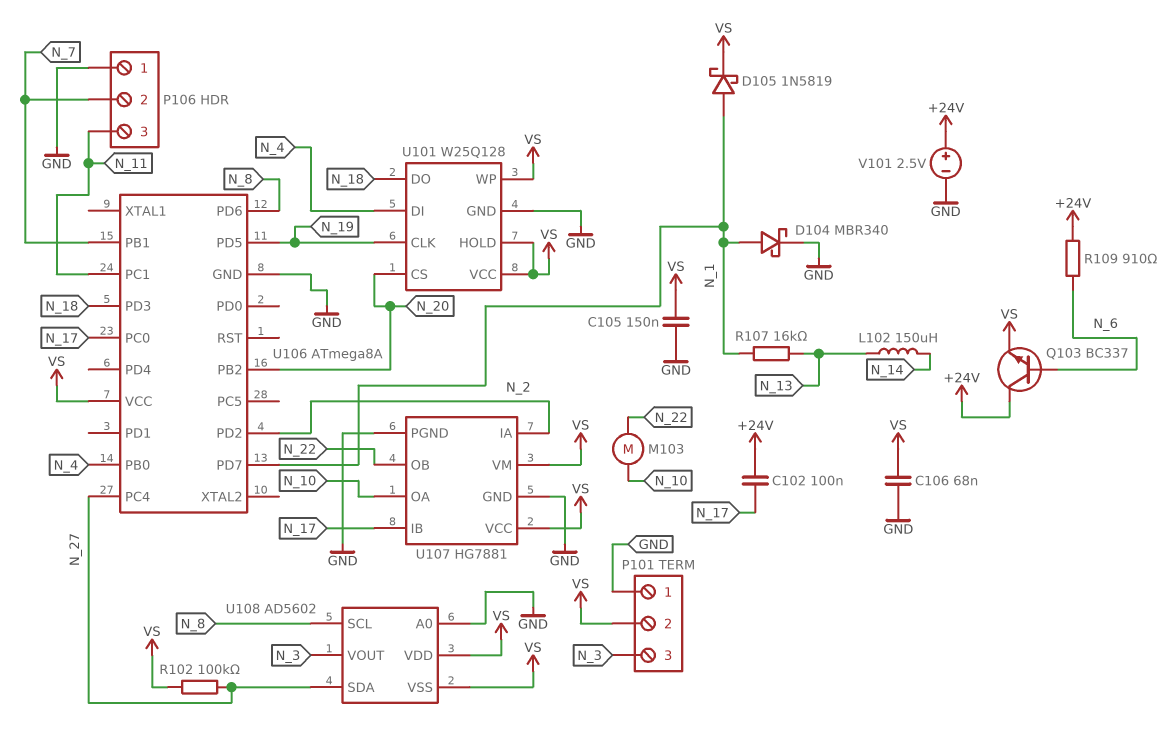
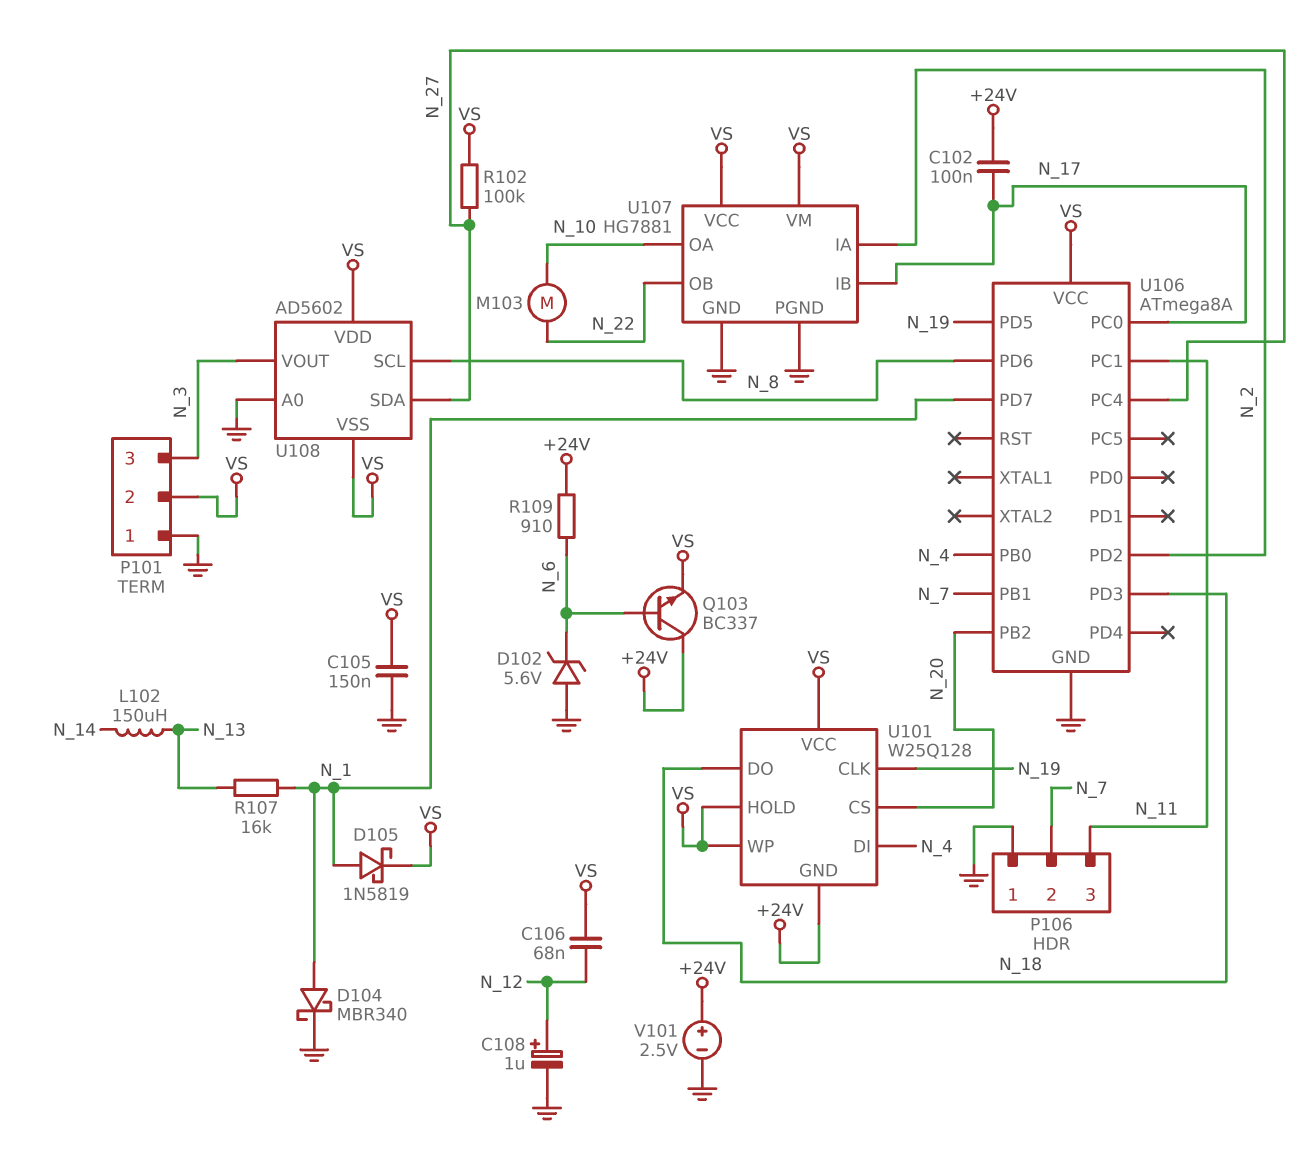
C106: 68nF (GND, VS) -> 68nF (N_12, VS)
C108: none -> 1uF (plus N_12, minus GND)
D102: none -> zener 5.6V (A GND, K N_6)
U101 pin GND: GND -> +24V

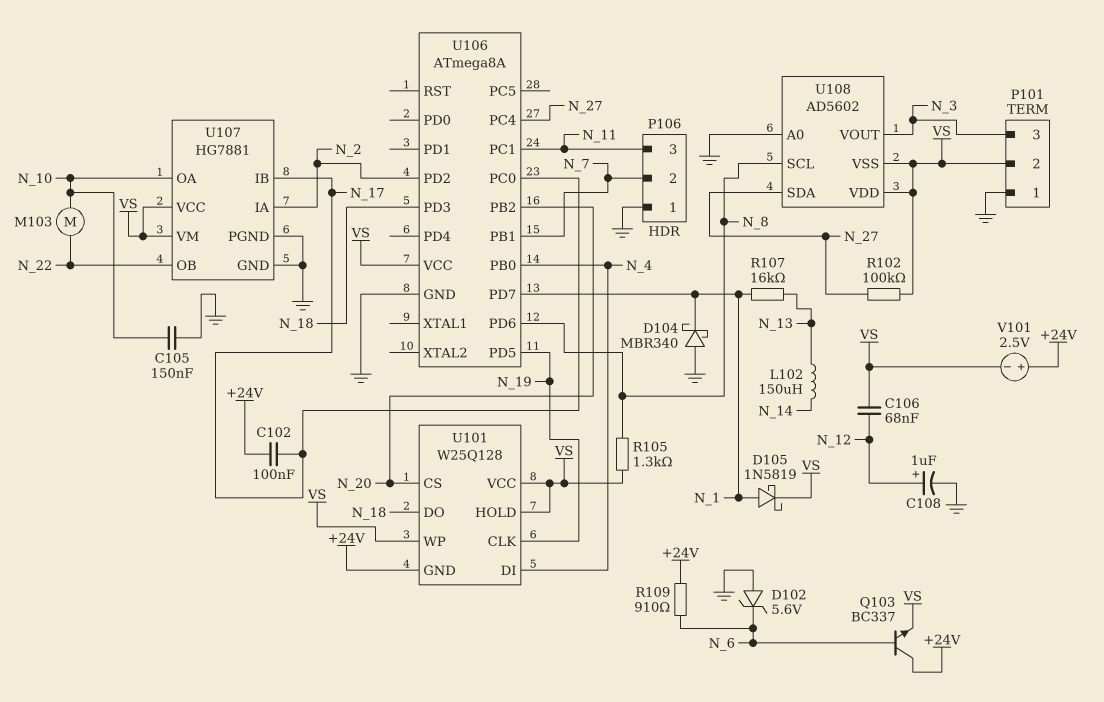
C105: 150nF (GND, VS) -> 150nF (GND, N_10)
D104: schottky MBR340 (A N_1, K GND) -> schottky MBR340 (A GND, K N_1)
R105: none -> 1.3k (N_8, VS)
V101: 2.5V (plus +24V, minus GND) -> 2.5V (plus +24V, minus VS)

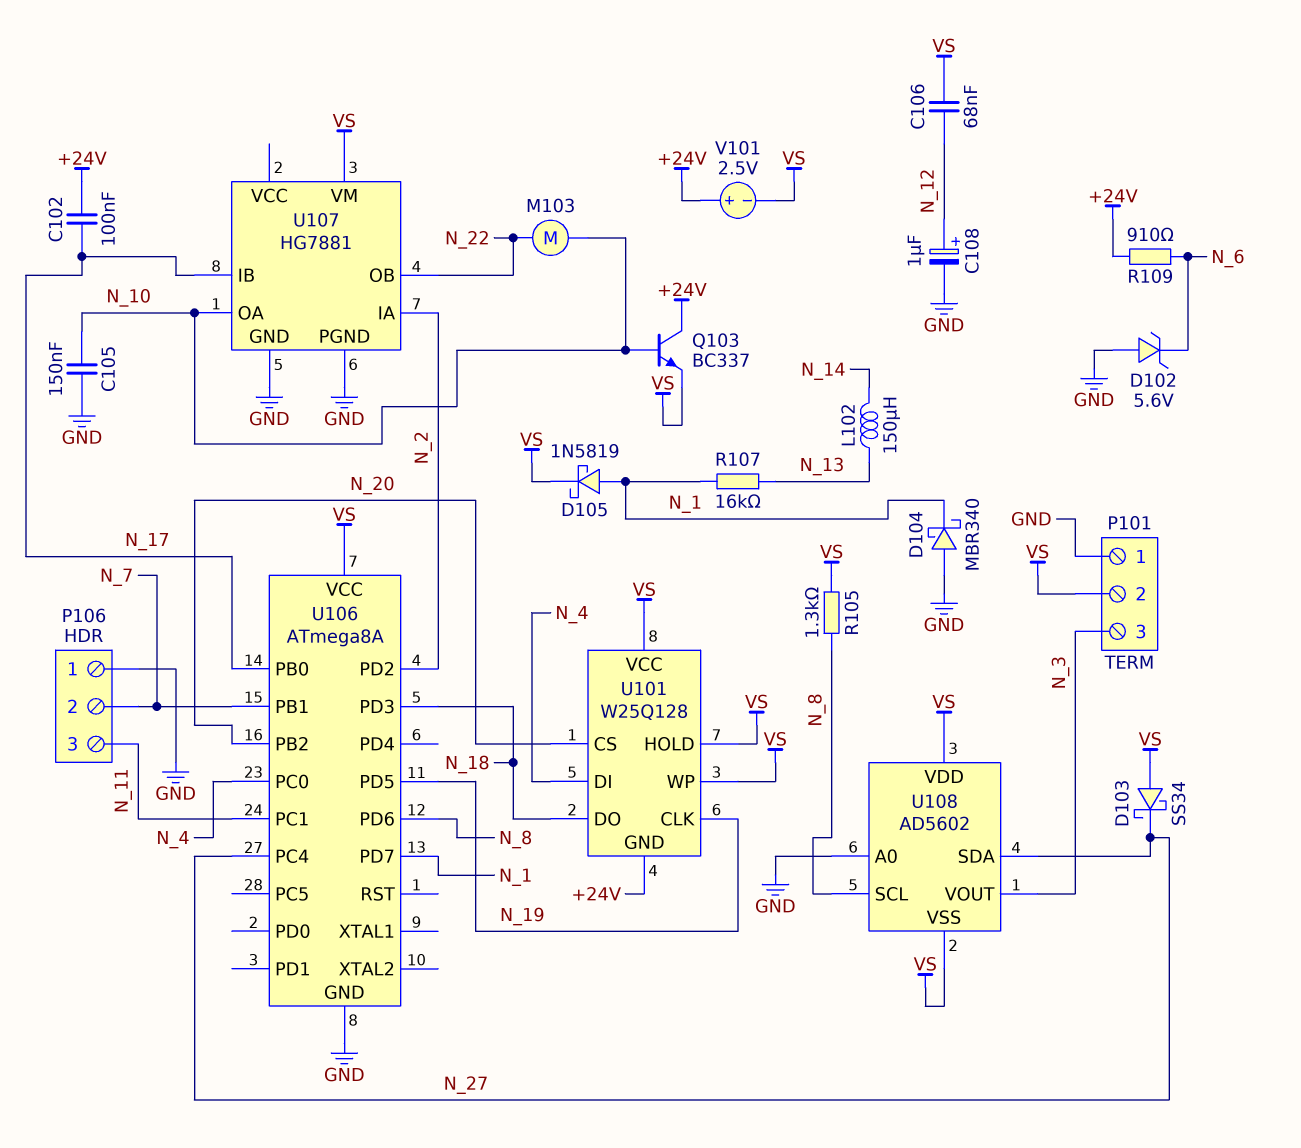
D103: none -> schottky SS34 (A VS, K N_27)
Q103: NPN BC337 (B N_6, C +24V, E VS) -> NPN BC337 (B N_10, C +24V, E VS)
R102: 100k (N_27, VS) -> none
U106 pin PB0: N_4 -> N_17
U106 pin PC0: N_17 -> N_4
U107 pin VCC: VS -> none

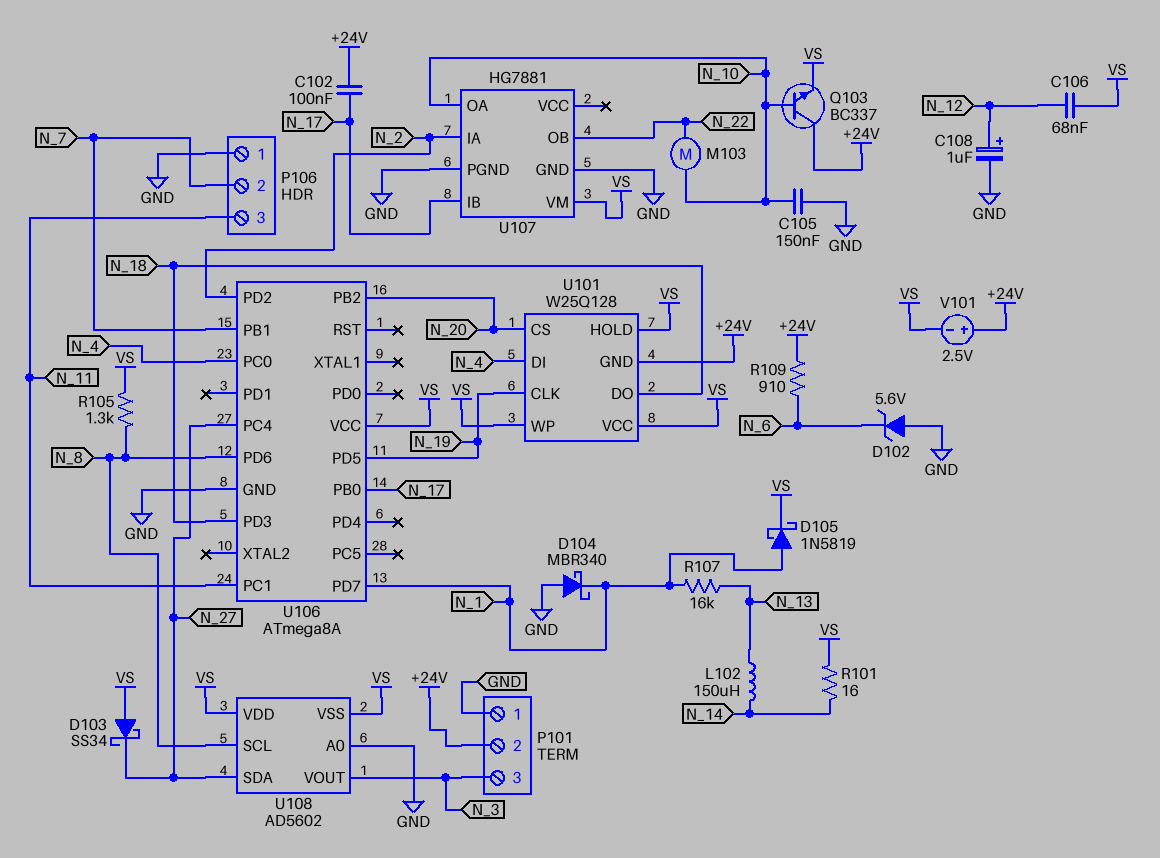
P101 pin 2: VS -> +24V
R101: none -> 16 (N_14, VS)

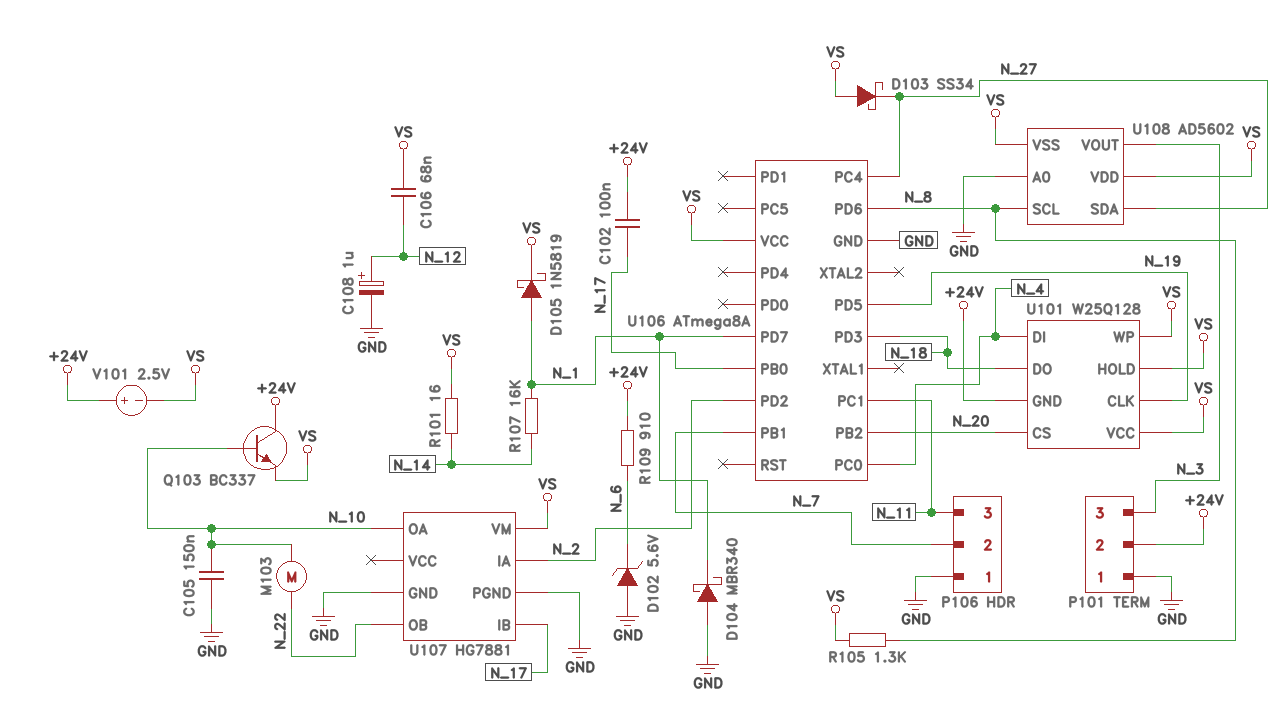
L102: 150uH (N_13, N_14) -> none
R107: 16k (N_1, N_13) -> 16k (N_1, N_14)

